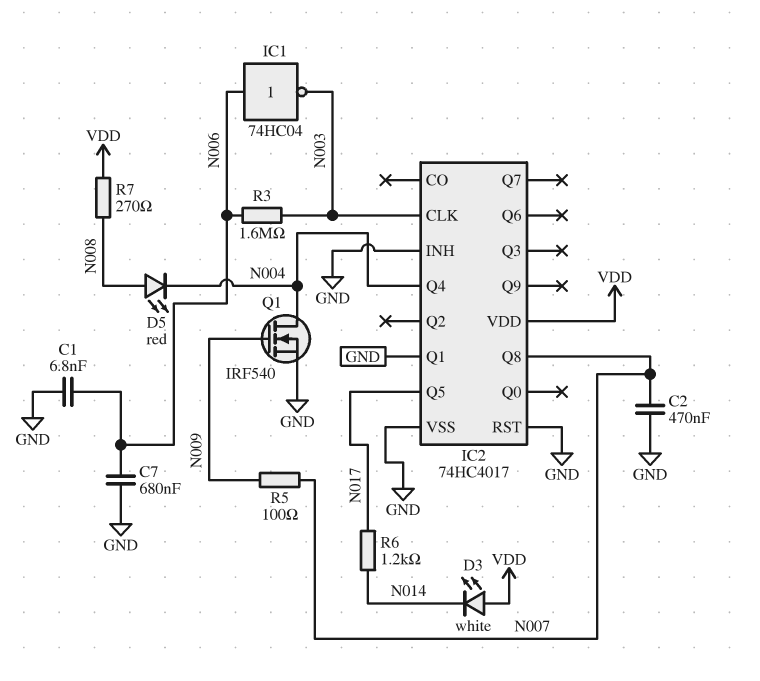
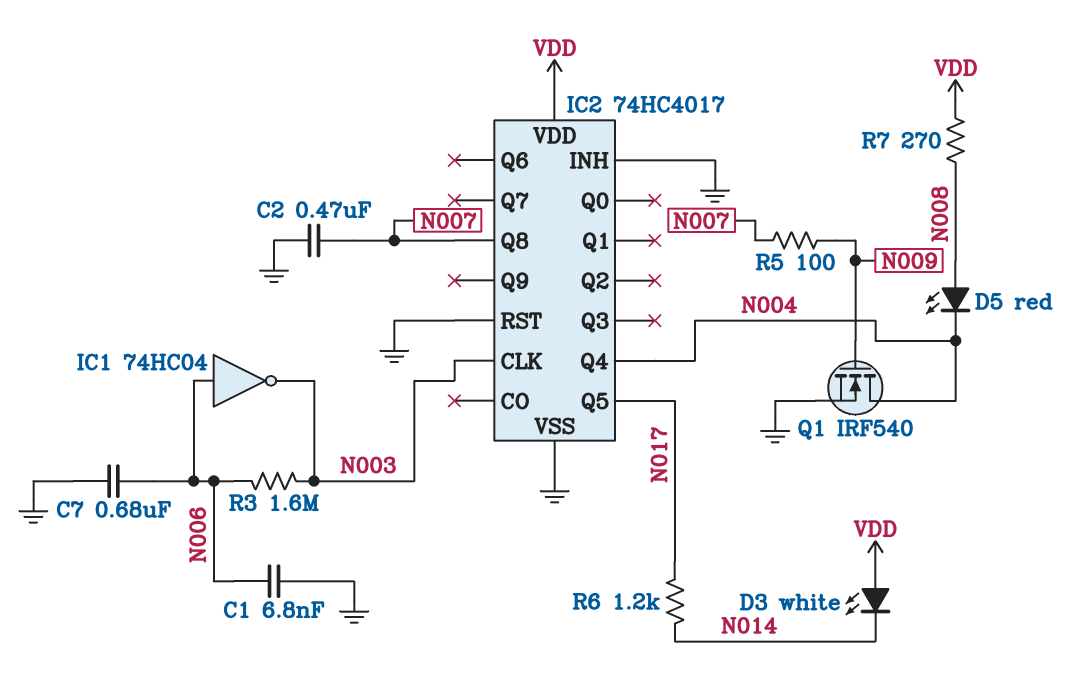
IC2 pin Q1: GND -> none

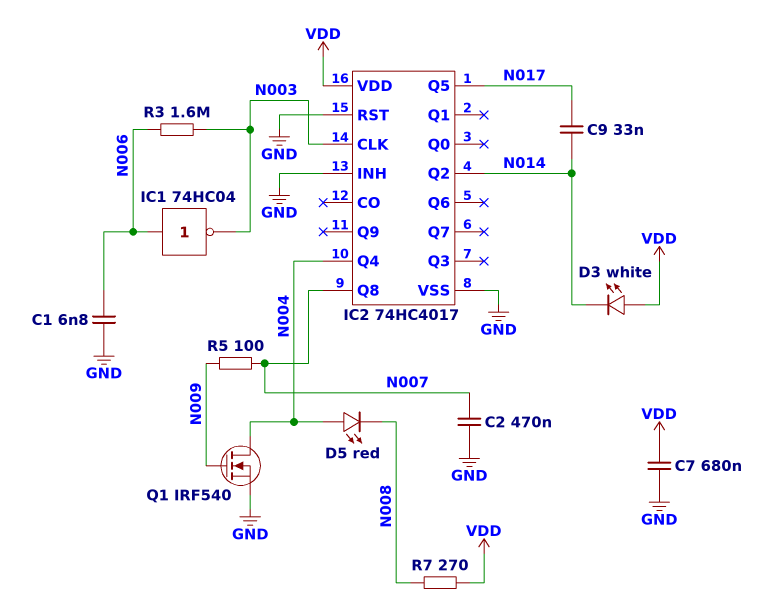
C7: 680nF (GND, N006) -> 680nF (GND, VDD)
C9: none -> 33nF (N014, N017)
D5: LED red (A N008, K N004) -> LED red (A N004, K N008)
IC2 pin Q2: none -> N014
R6: 1.2k (N014, N017) -> none

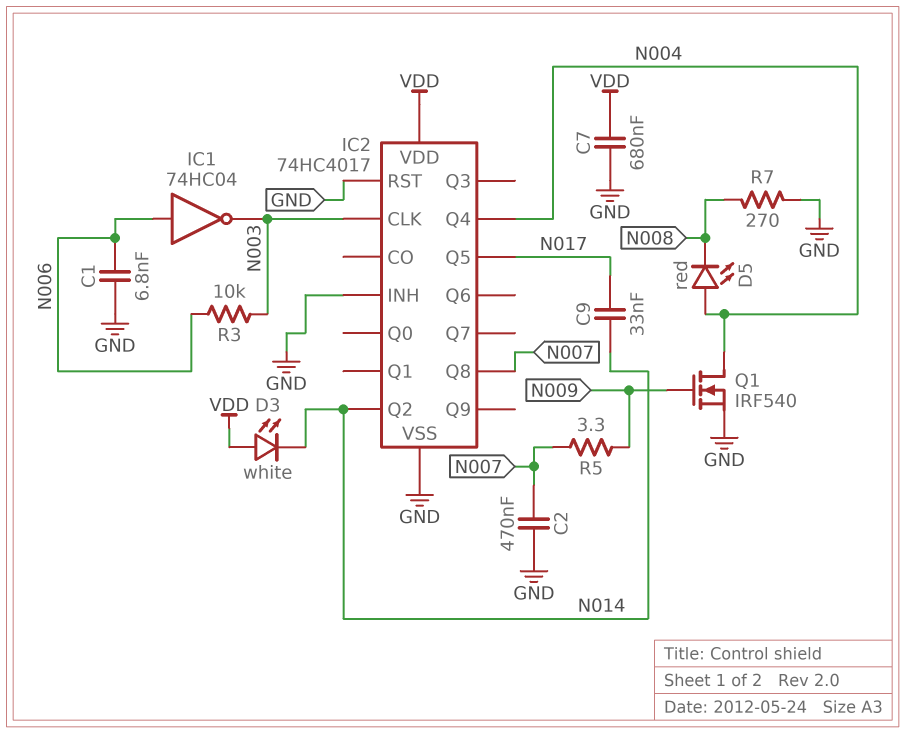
R3: 1.6M (N003, N006) -> 10k (N003, N006)
R5: 100 (N007, N009) -> 3.3 (N007, N009)
R7: 270 (N008, VDD) -> 270 (GND, N008)

